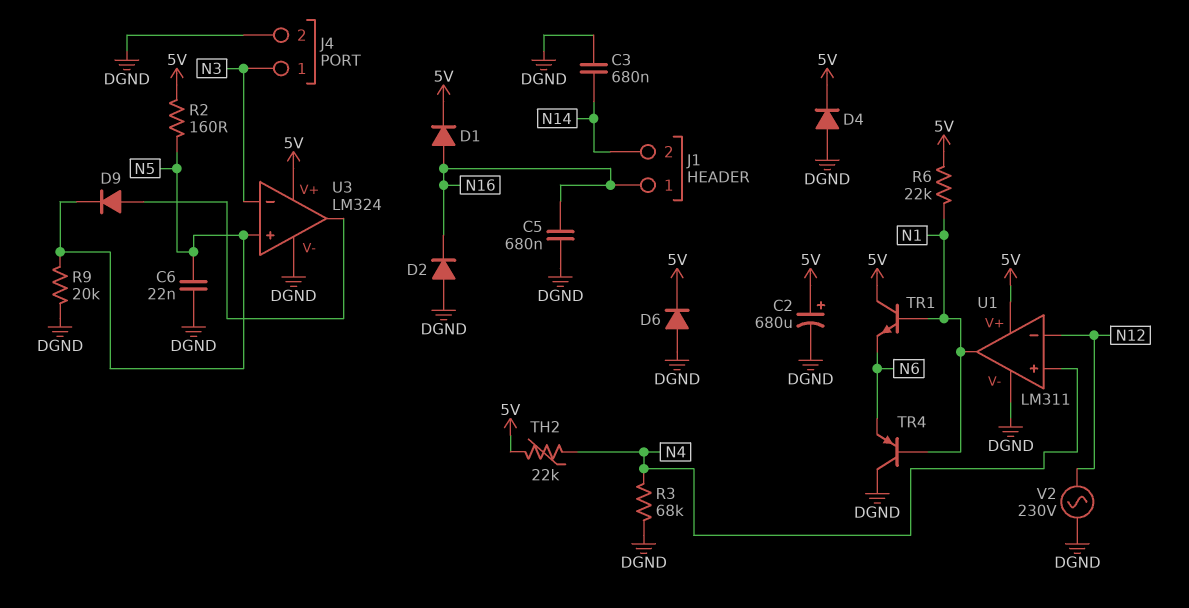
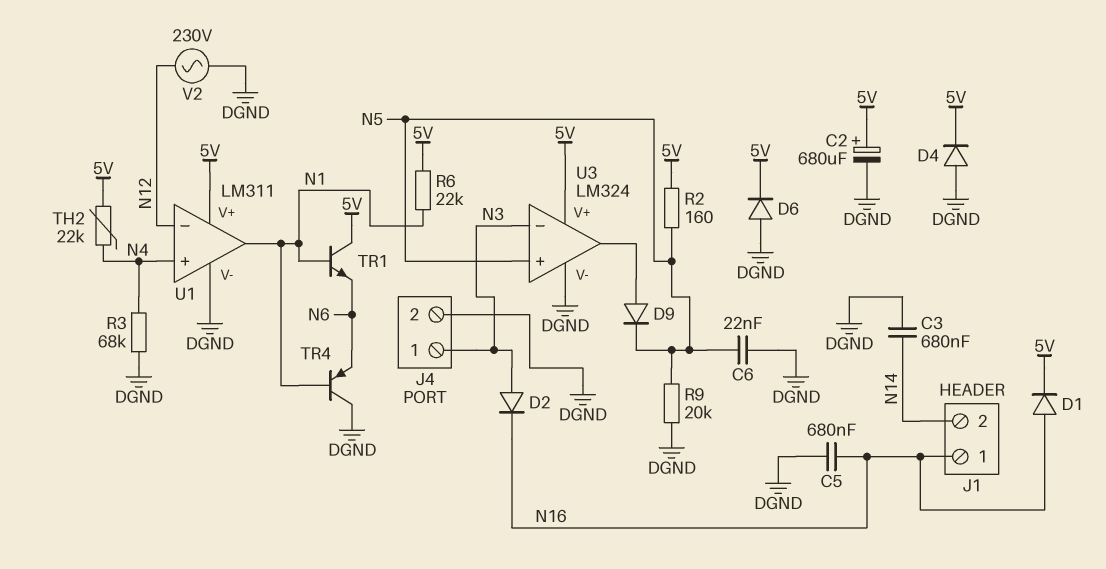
D2: diode (A DGND, K N16) -> diode (A N3, K N16)

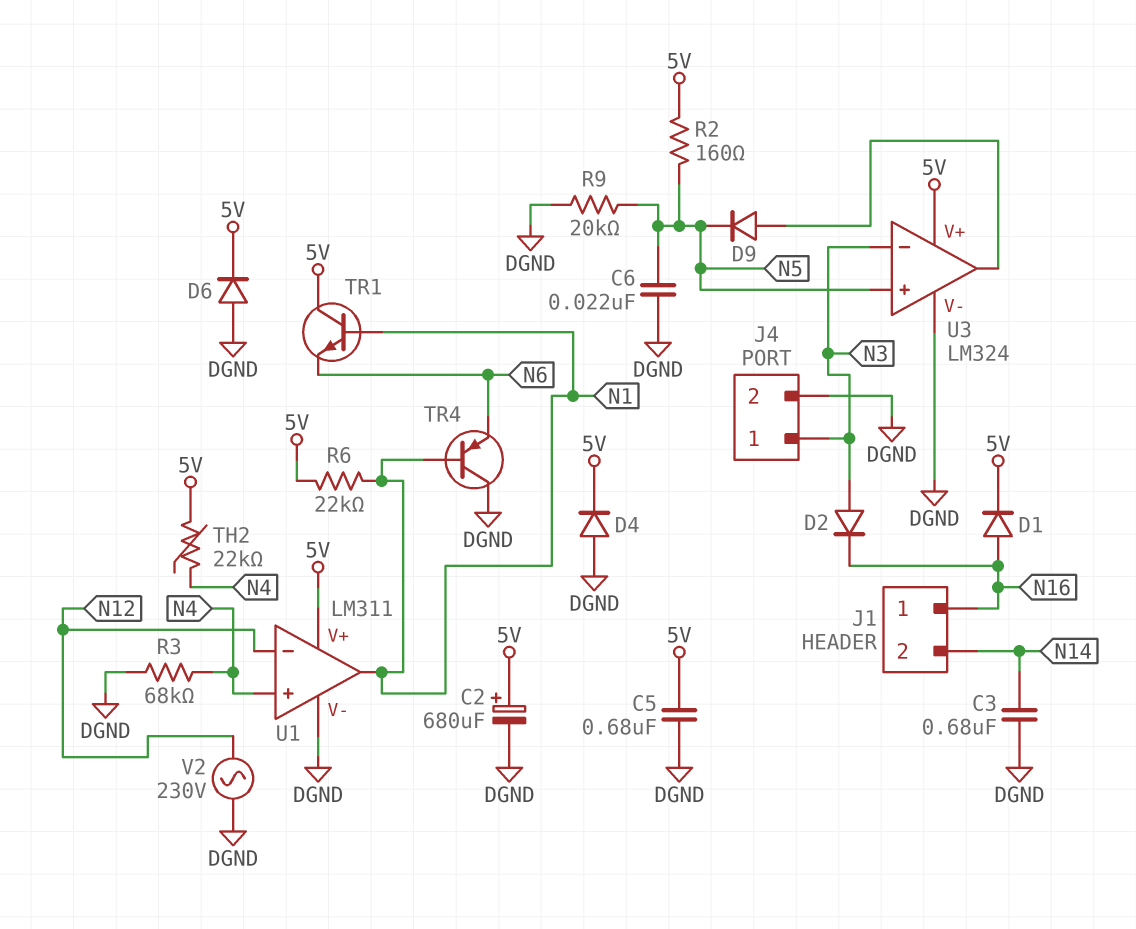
C5: 680nF (DGND, N16) -> 680nF (5V, DGND)

